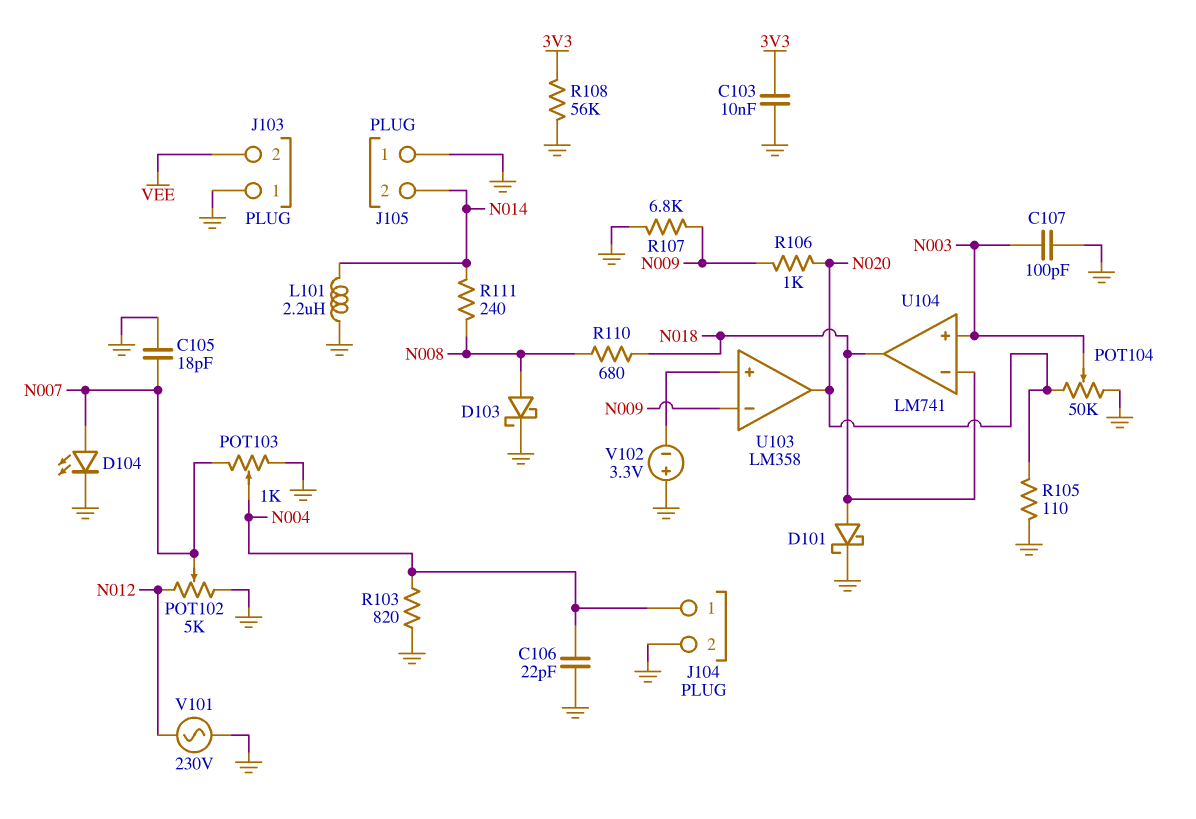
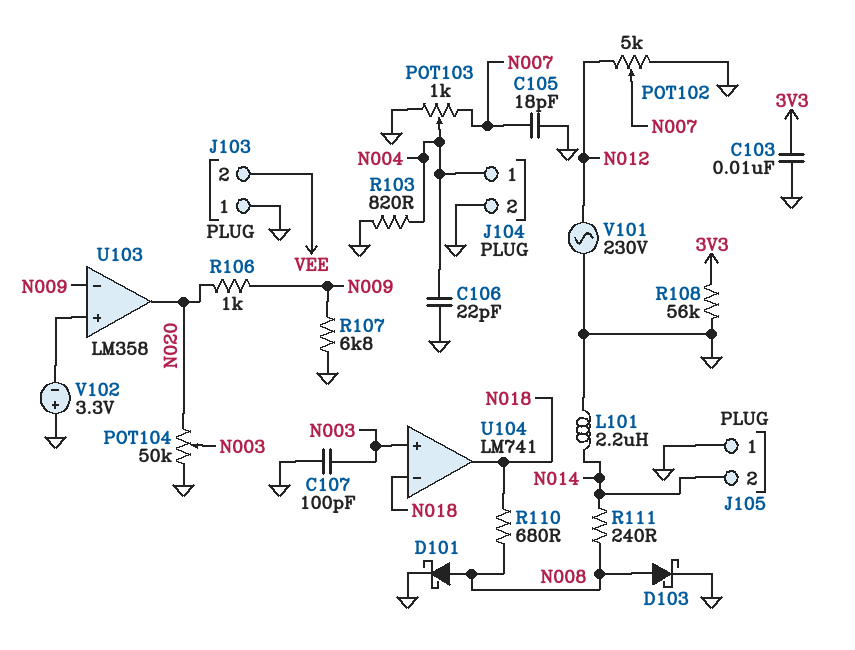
D101: schottky (A N018, K GND) -> schottky (A N008, K GND)
D104: LED (A N007, K GND) -> none
R105: 110 (GND, N020) -> none

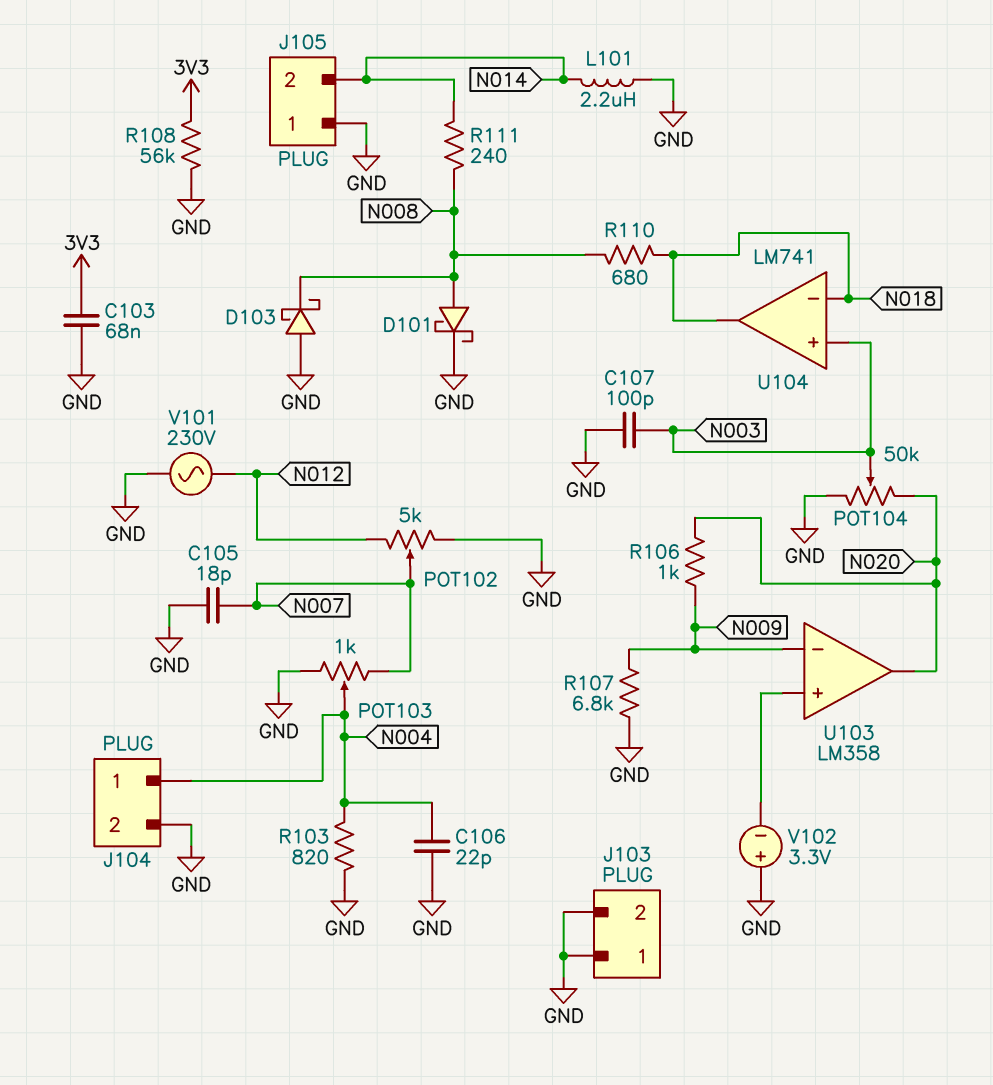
C103: 10nF (3V3, GND) -> 68nF (3V3, GND)
D103: schottky (A N008, K GND) -> schottky (A GND, K N008)
J103 pin 2: VEE -> GND

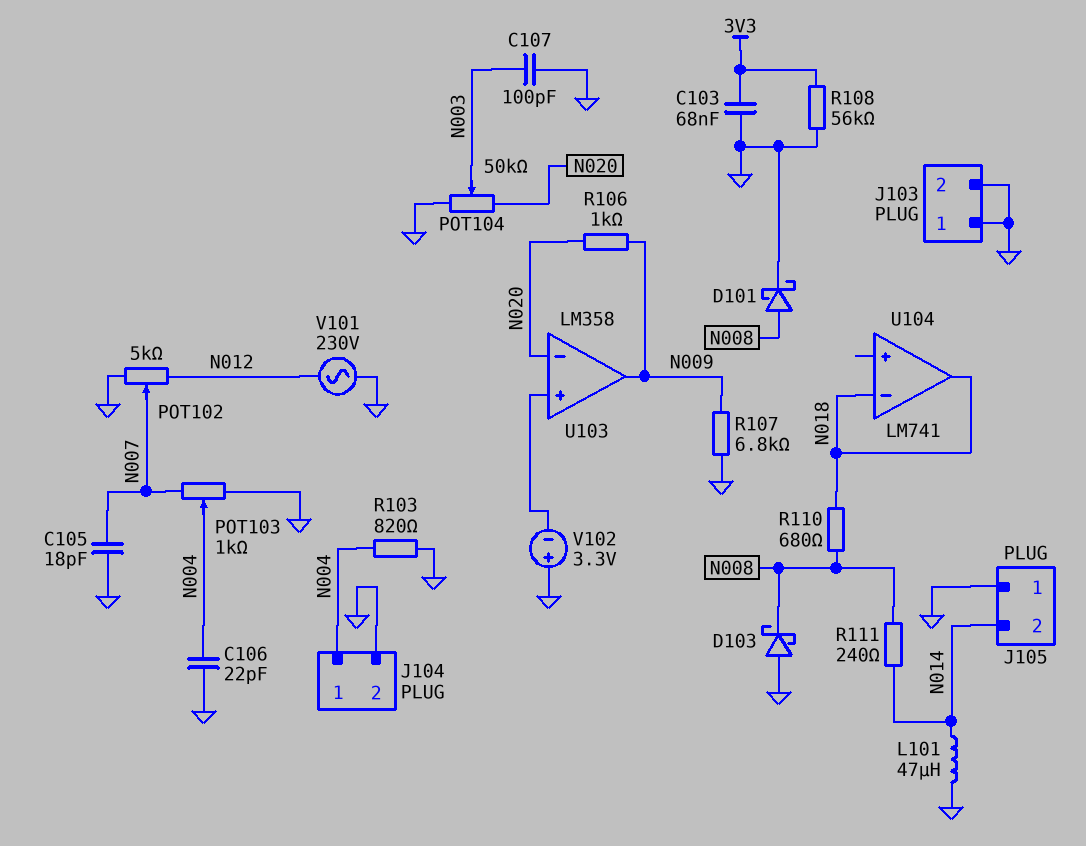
L101: 2.2uH (GND, N014) -> 47uH (GND, N014)
U103 pin in-: N009 -> N020
U103 pin out: N020 -> N009
U104 pin in+: N003 -> none

